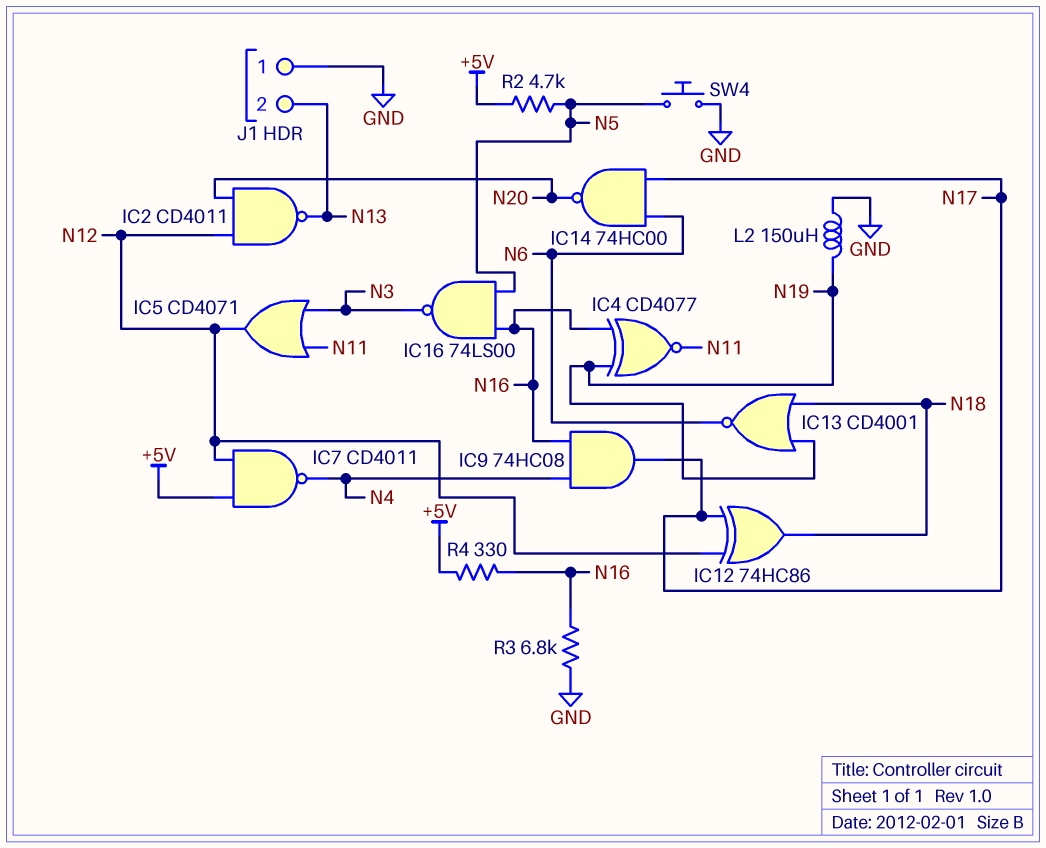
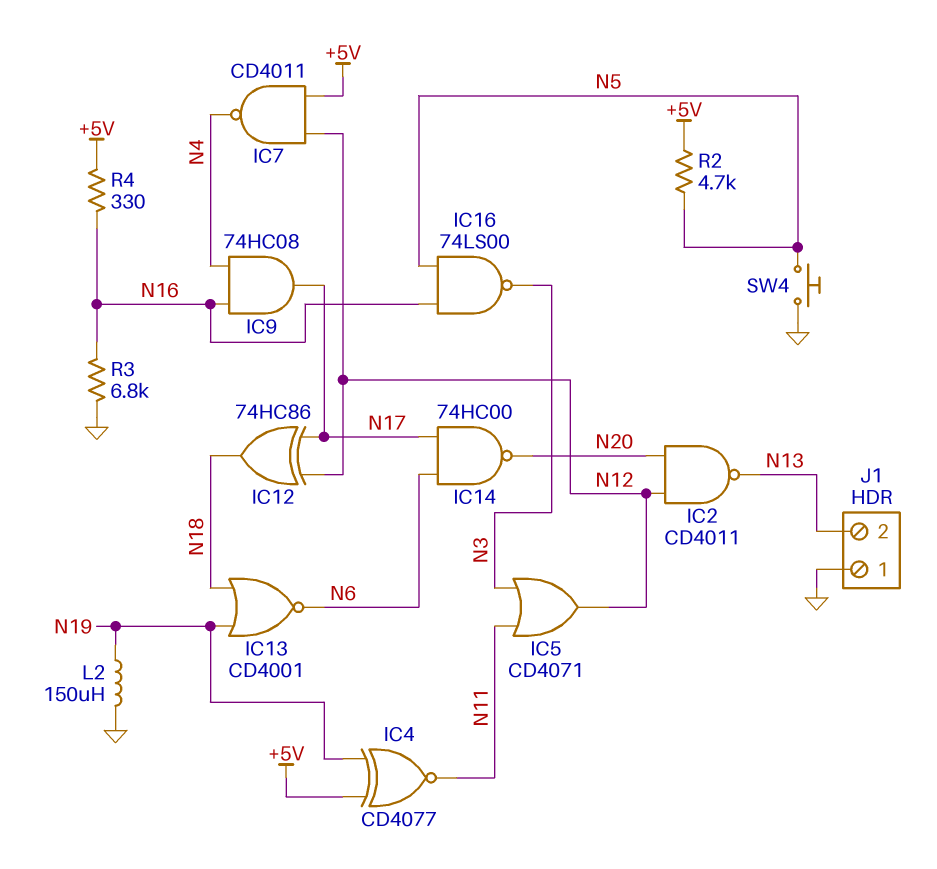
IC4: XNOR CD4077 (in N16, in N19, out N11) -> XNOR CD4077 (in +5V, in N19, out N11)

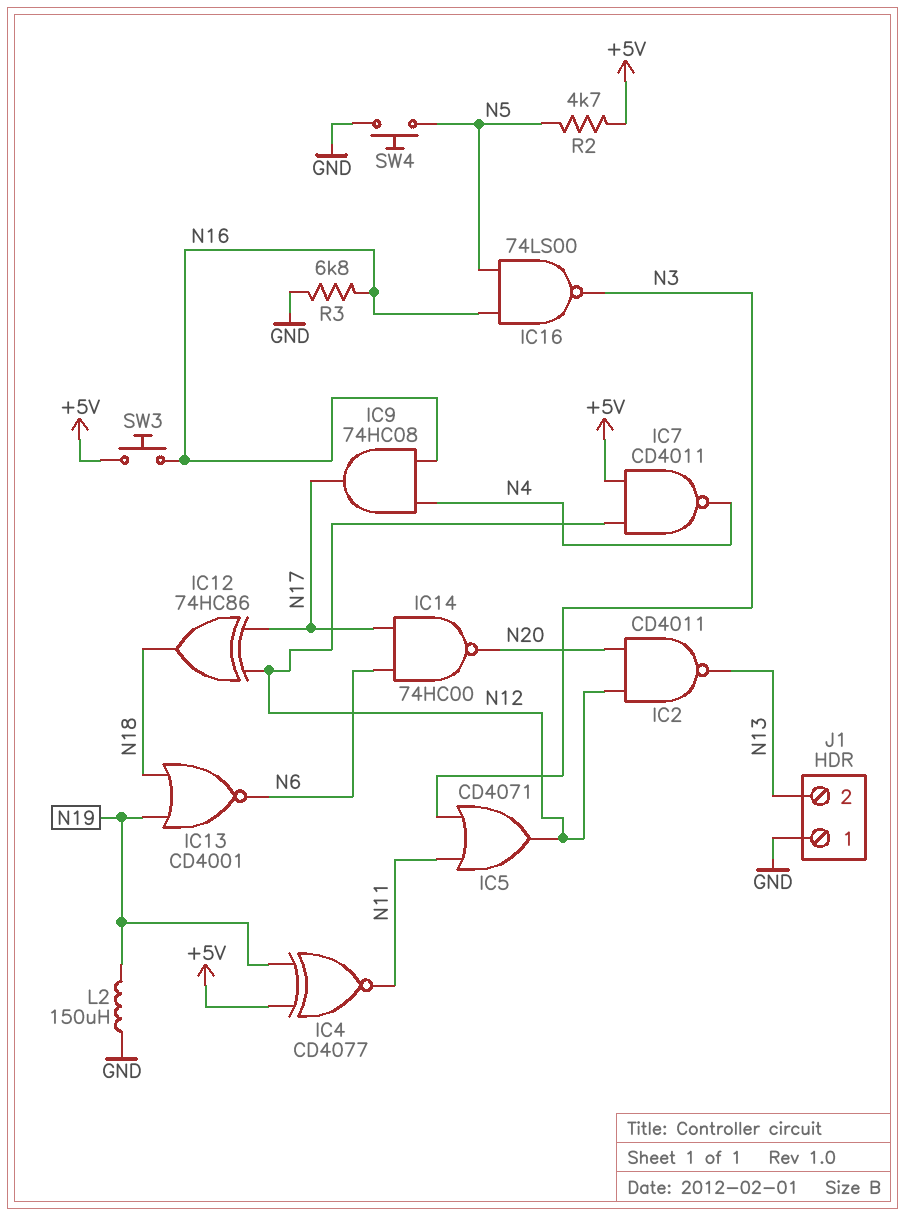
R4: 330 (+5V, N16) -> none
SW3: none -> button (+5V, N16)

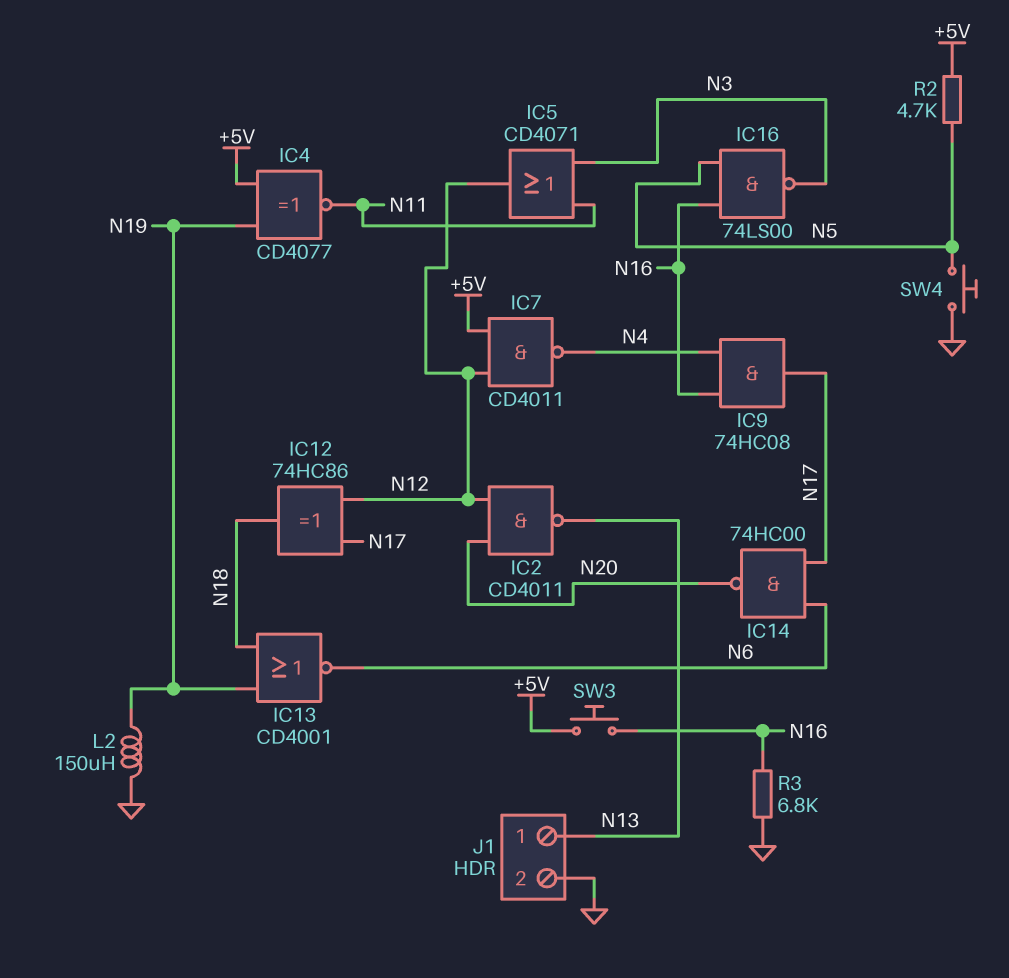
J1 pin 1: GND -> N13
J1 pin 2: N13 -> GND

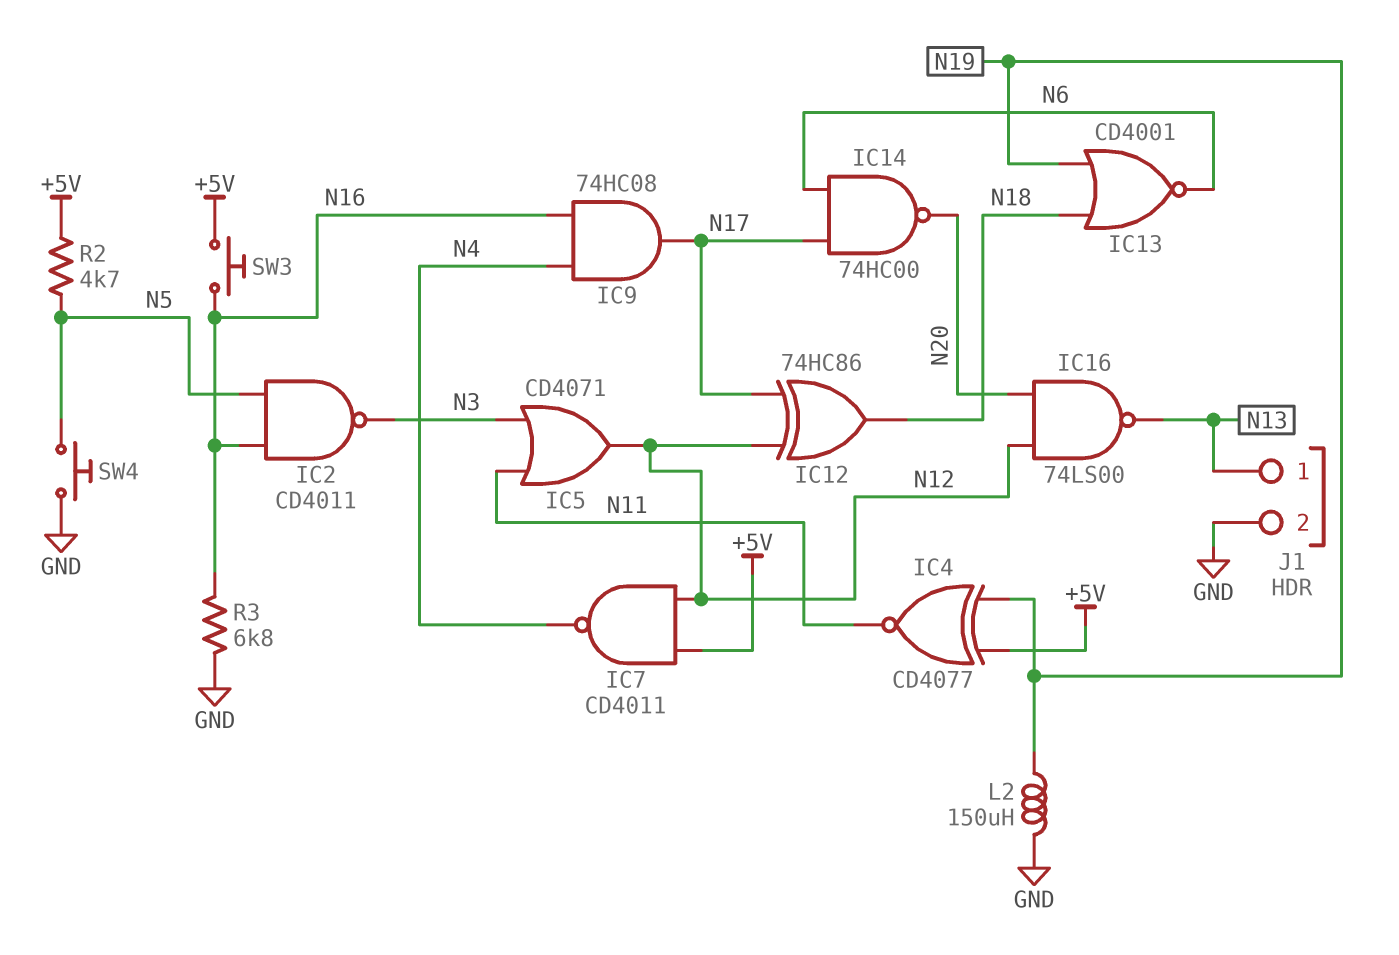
IC2: NAND CD4011 (in N12, in N20, out N13) -> NAND CD4011 (in N5, in N16, out N3)
IC16: NAND 74LS00 (in N5, in N16, out N3) -> NAND 74LS00 (in N12, in N20, out N13)

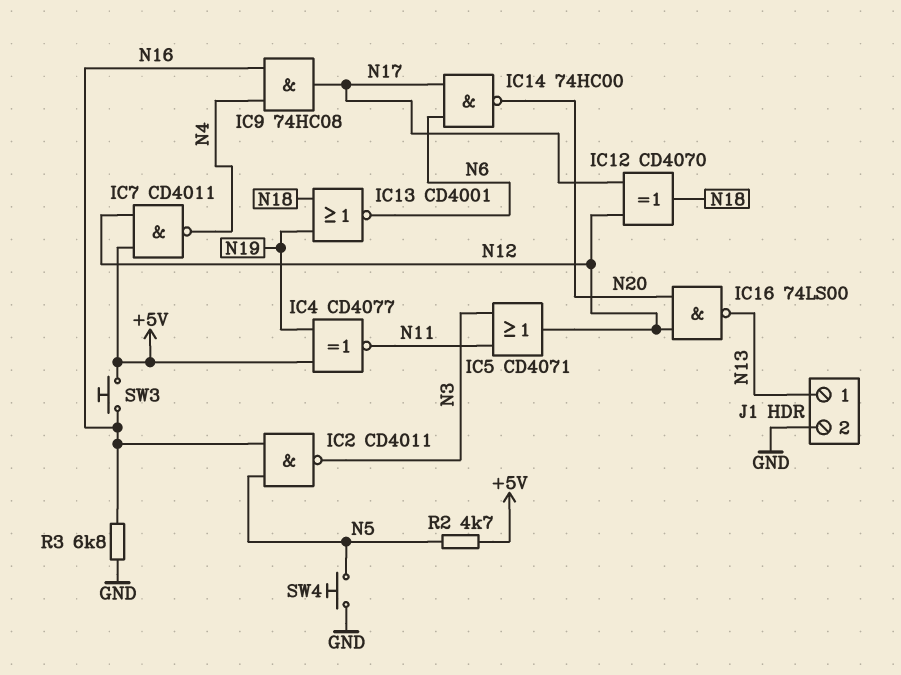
IC12: XOR 74HC86 (in N12, in N17, out N18) -> XOR CD4070 (in N12, in N17, out N18)
L2: 150uH (GND, N19) -> none

